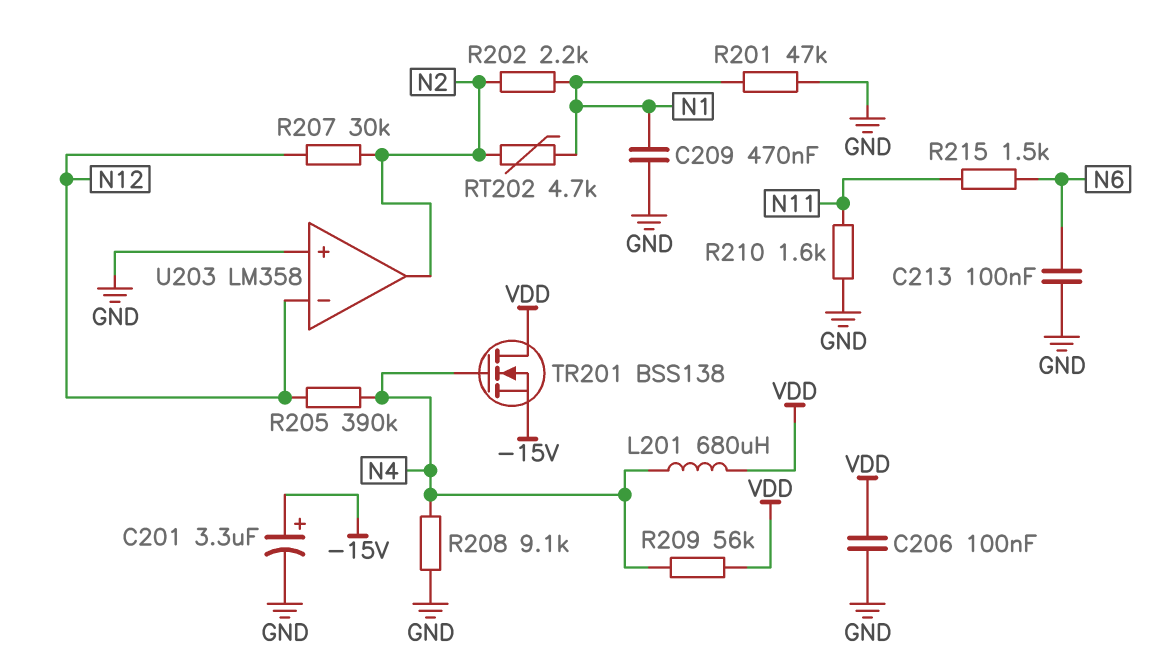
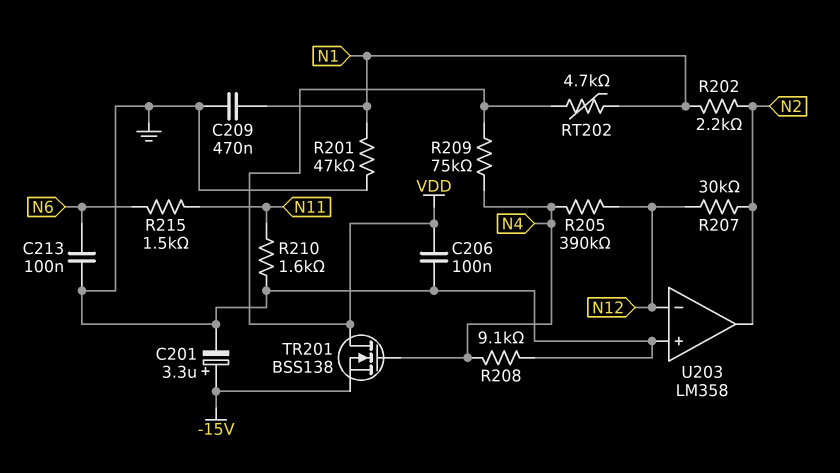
L201: 680uH (N4, VDD) -> none
R209: 56k (N4, VDD) -> 75k (N4, VDD)
RT202: 4.7k (N1, N2) -> 4.7k (N1, VDD)

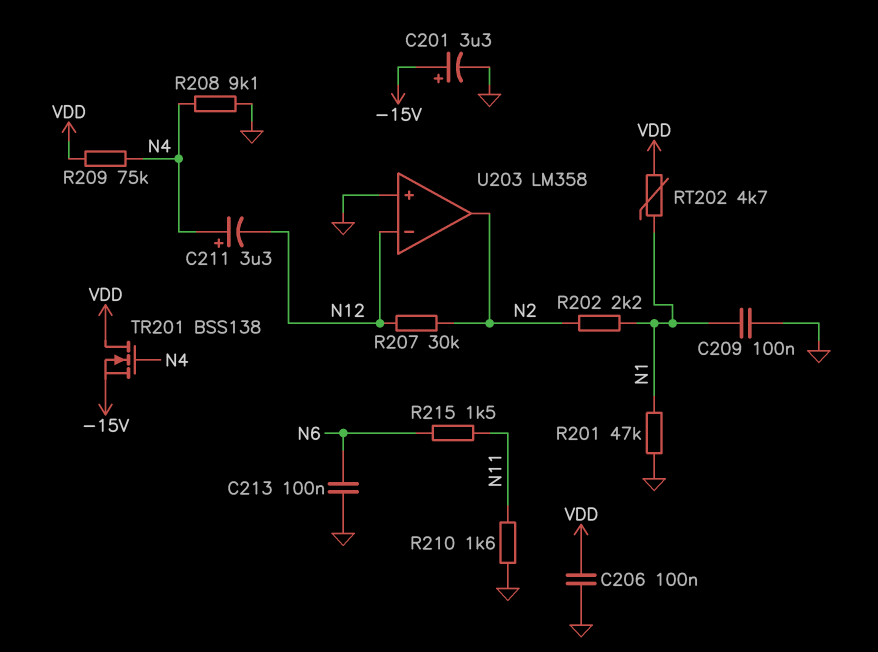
C209: 470nF (GND, N1) -> 100nF (GND, N1)
C211: none -> 3.3uF (plus N4, minus N12)
R205: 390k (N4, N12) -> none

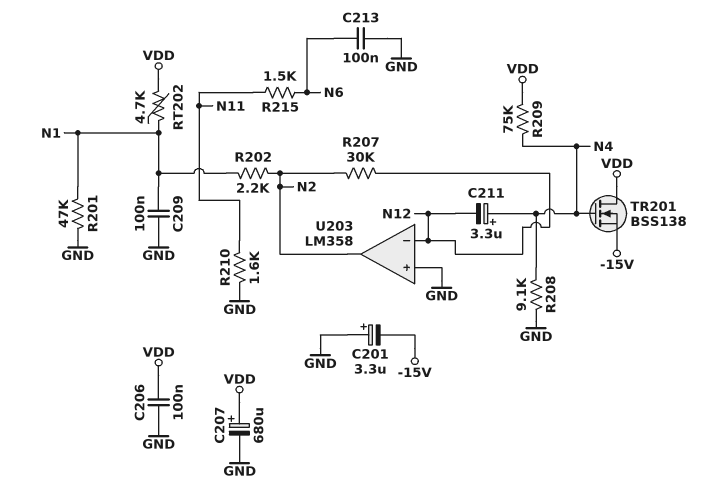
C201: 3.3uF (plus -15V, minus GND) -> 3.3uF (plus GND, minus -15V)
C207: none -> 680uF (plus VDD, minus GND)

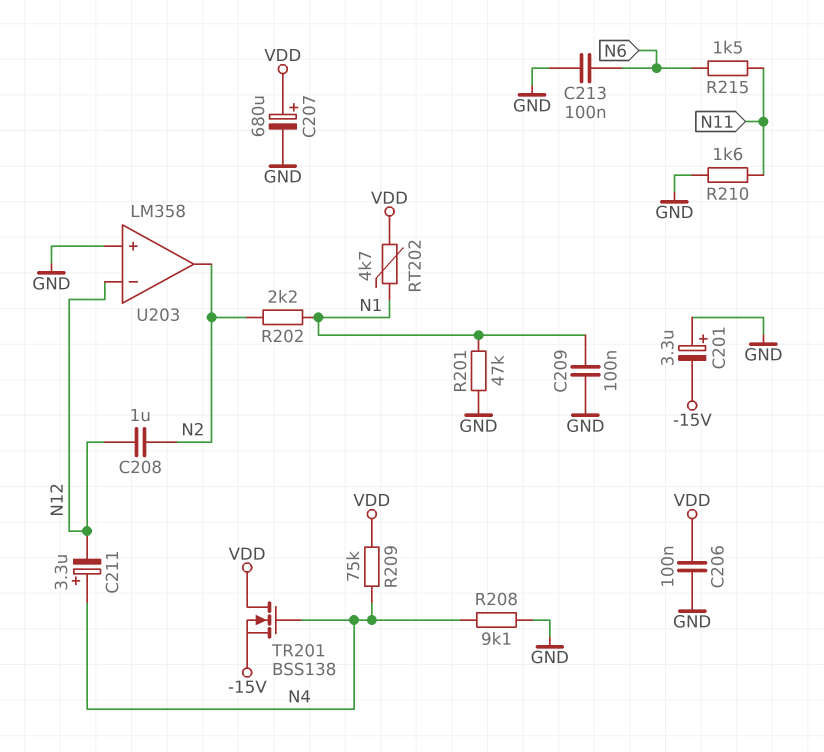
C208: none -> 1uF (N2, N12)
R207: 30k (N2, N12) -> none

